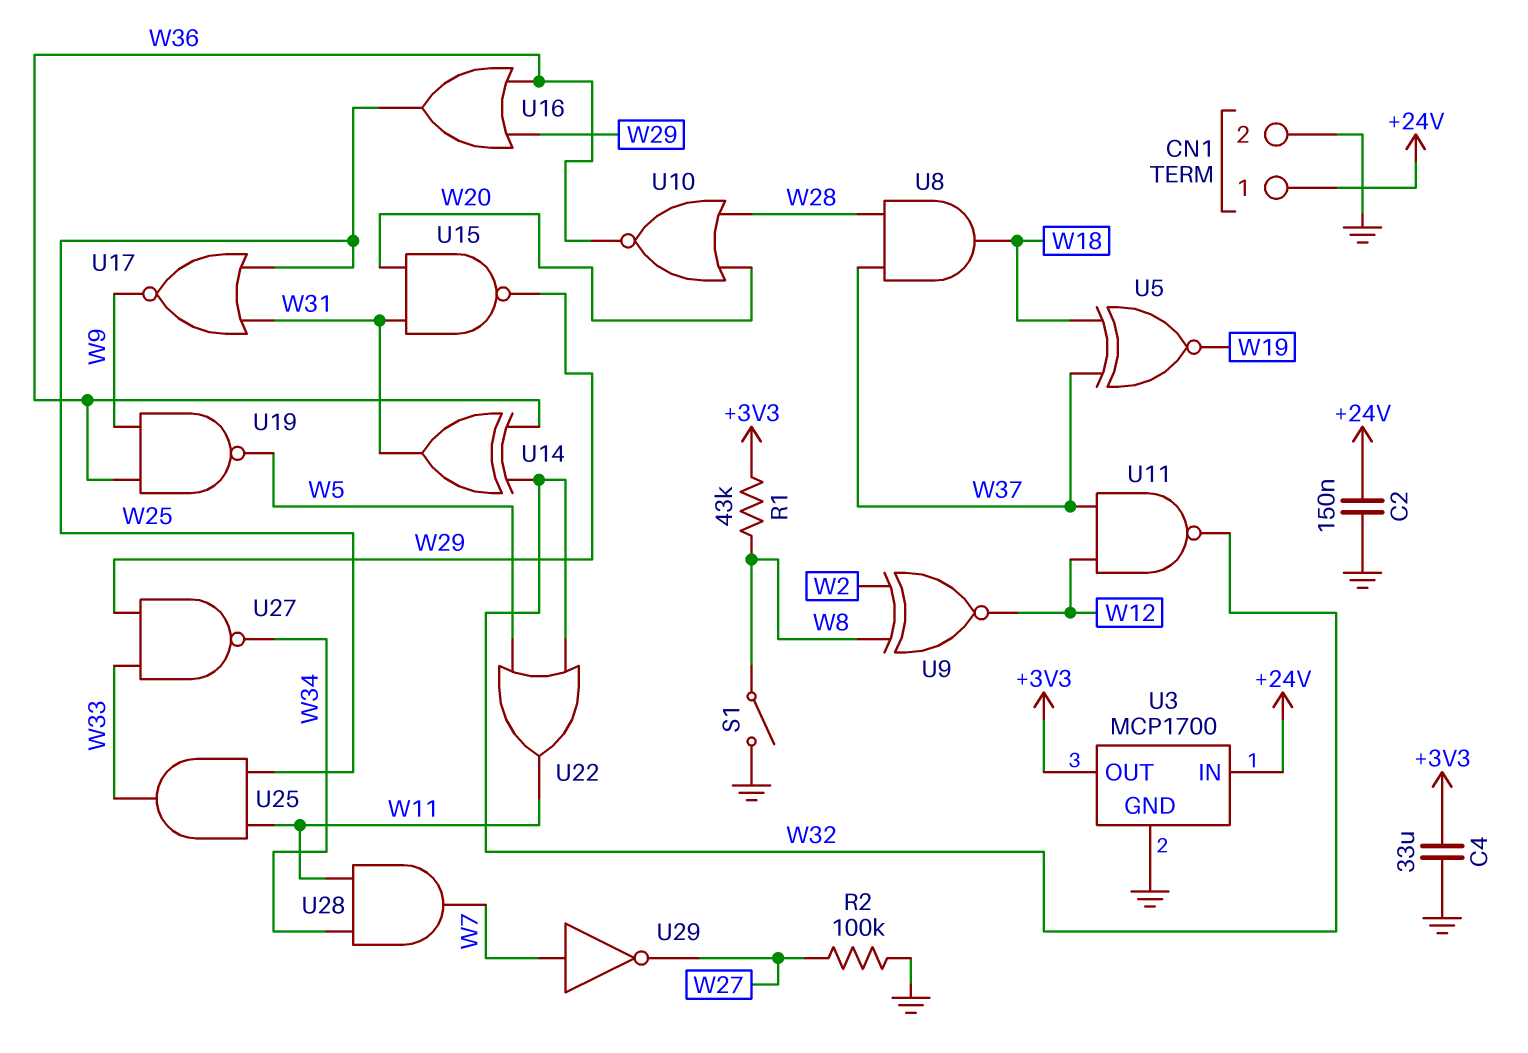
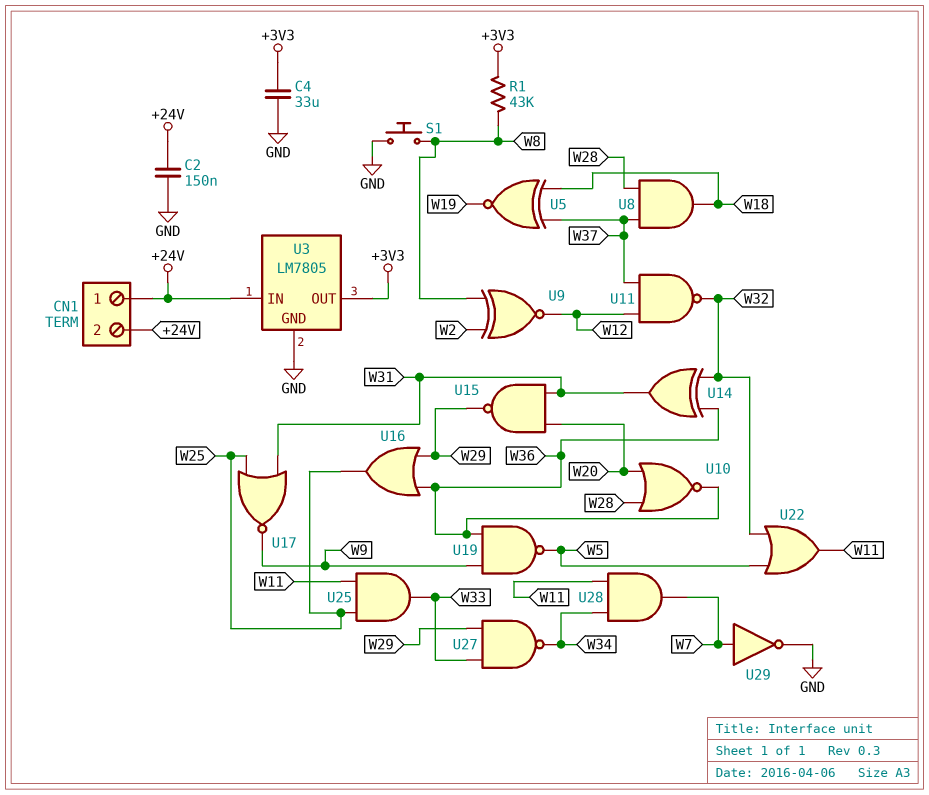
CN1 pin 2: GND -> +24V
R2: 100k (GND, W27) -> none
S1: switch (GND, W8) -> button (GND, W8)
U3: MCP1700 -> LM7805
U29: NOT (in W7, out W27) -> NOT (in W7, out GND)

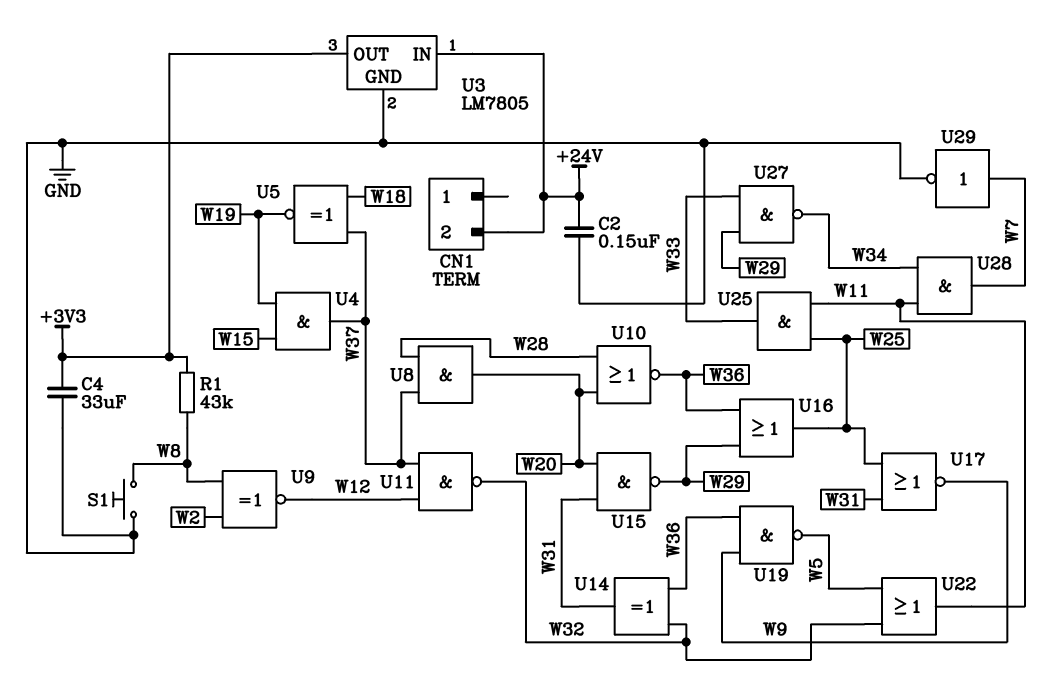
CN1 pin 1: +24V -> none
U4: none -> AND (in W15, in W19, out W37)
U8: AND (in W28, in W37, out W18) -> AND (in W28, in W37, out W20)

